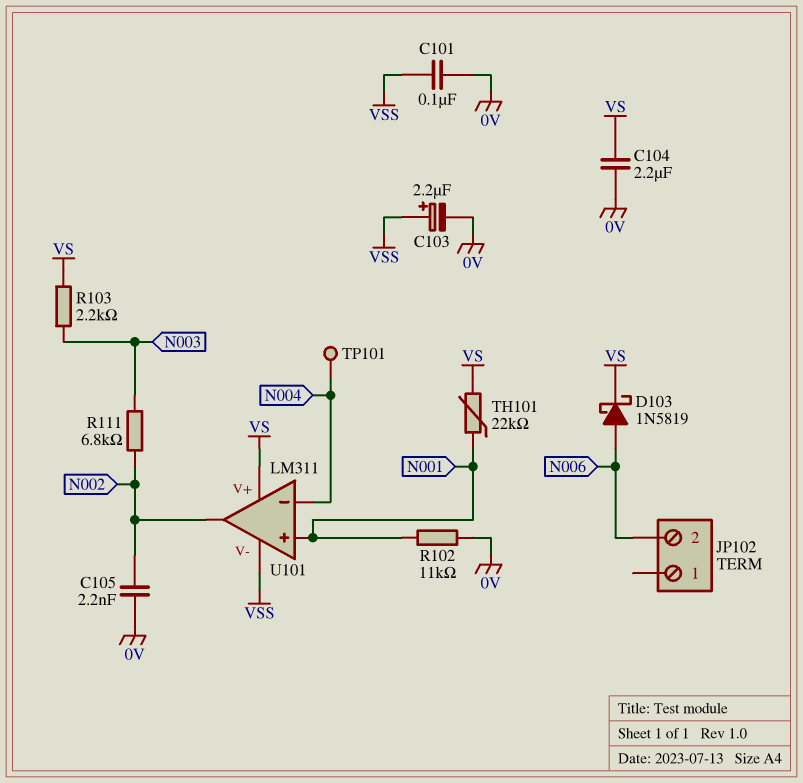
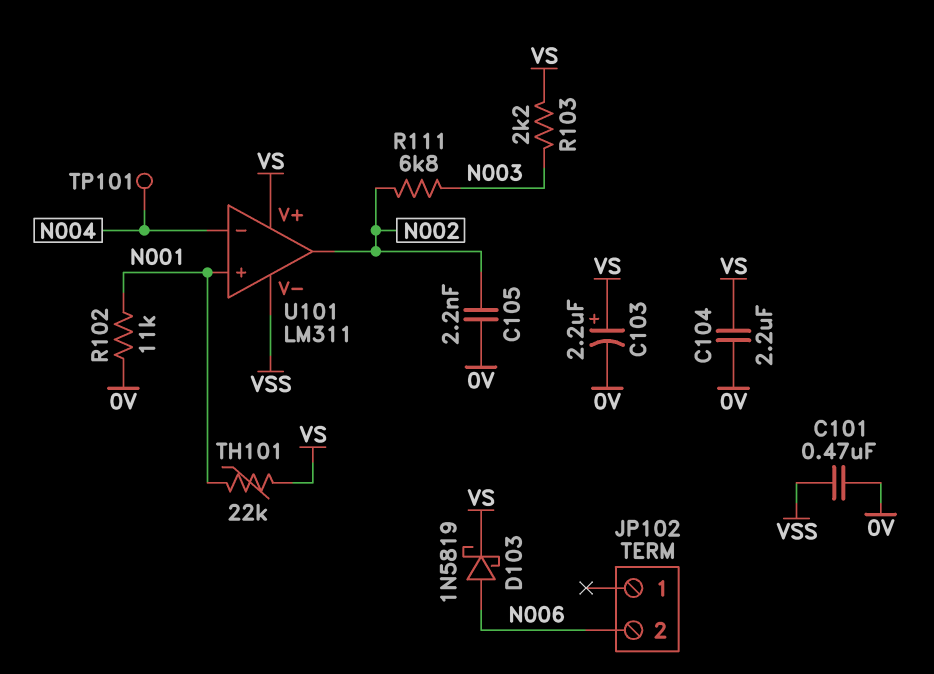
C101: 100nF (0V, VSS) -> 470nF (0V, VSS)
C103: 2.2uF (plus VSS, minus 0V) -> 2.2uF (plus VS, minus 0V)

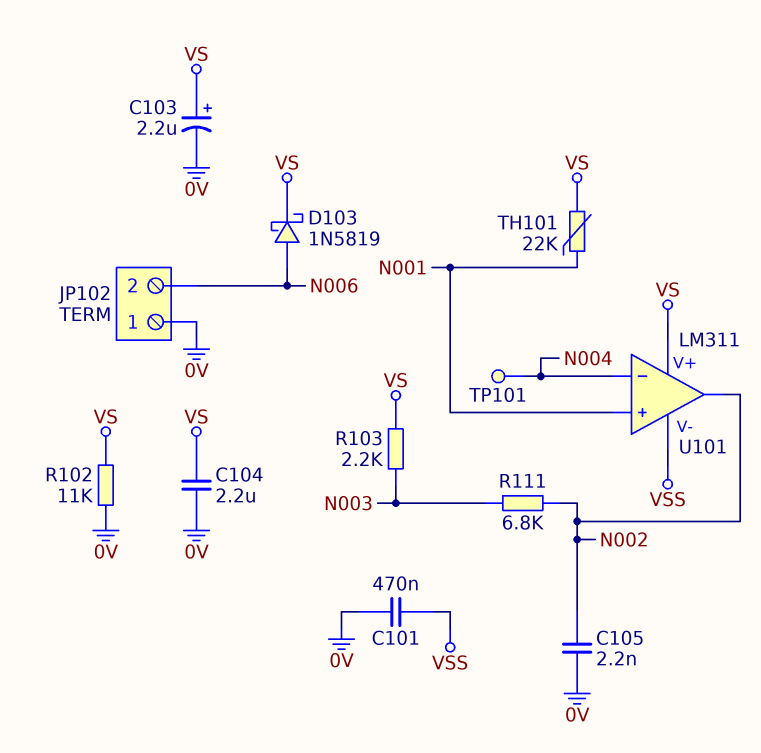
JP102 pin 1: none -> 0V
R102: 11k (0V, N001) -> 11k (0V, VS)

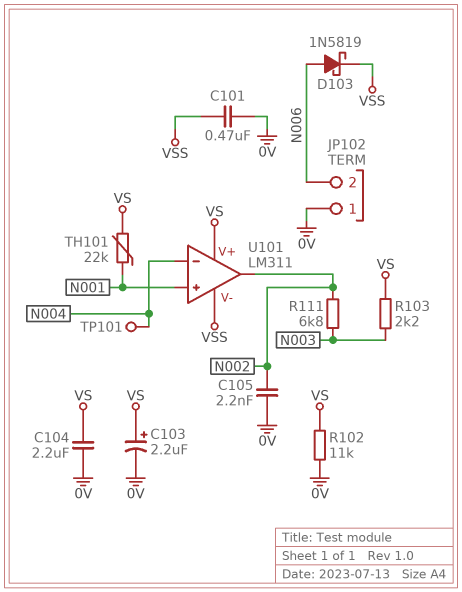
D103: schottky 1N5819 (A N006, K VS) -> schottky 1N5819 (A N006, K VSS)

